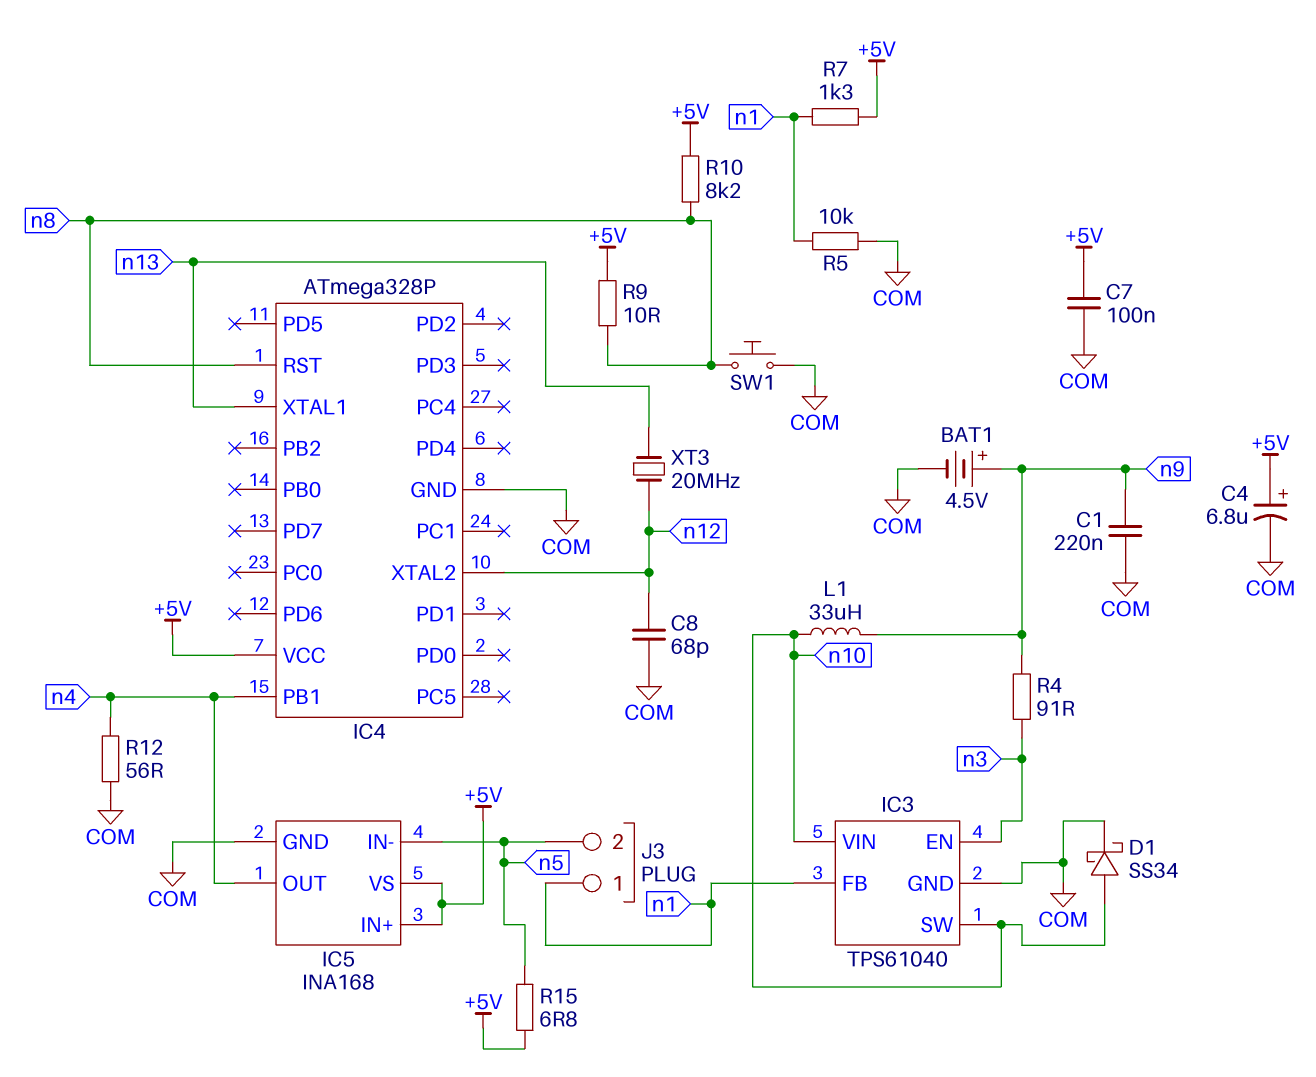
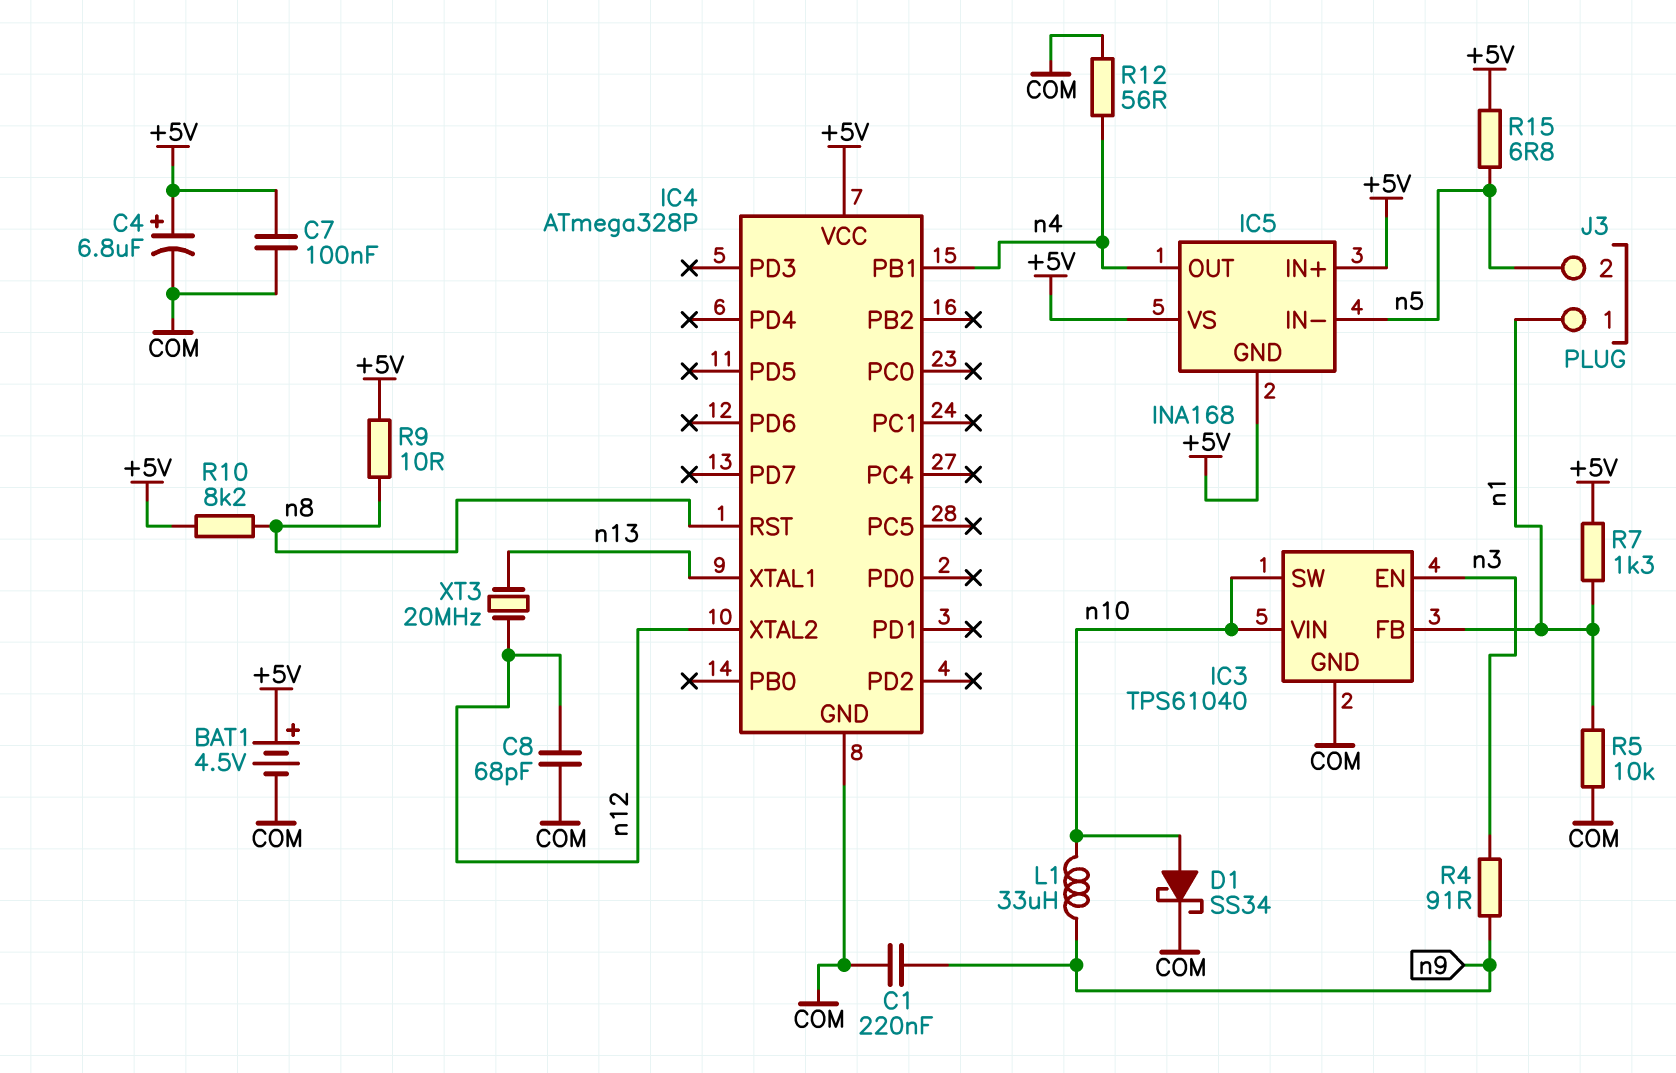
BAT1: 4.5V (plus n9, minus COM) -> 4.5V (plus +5V, minus COM)
IC5 pin GND: COM -> +5V
SW1: button (COM, n8) -> none

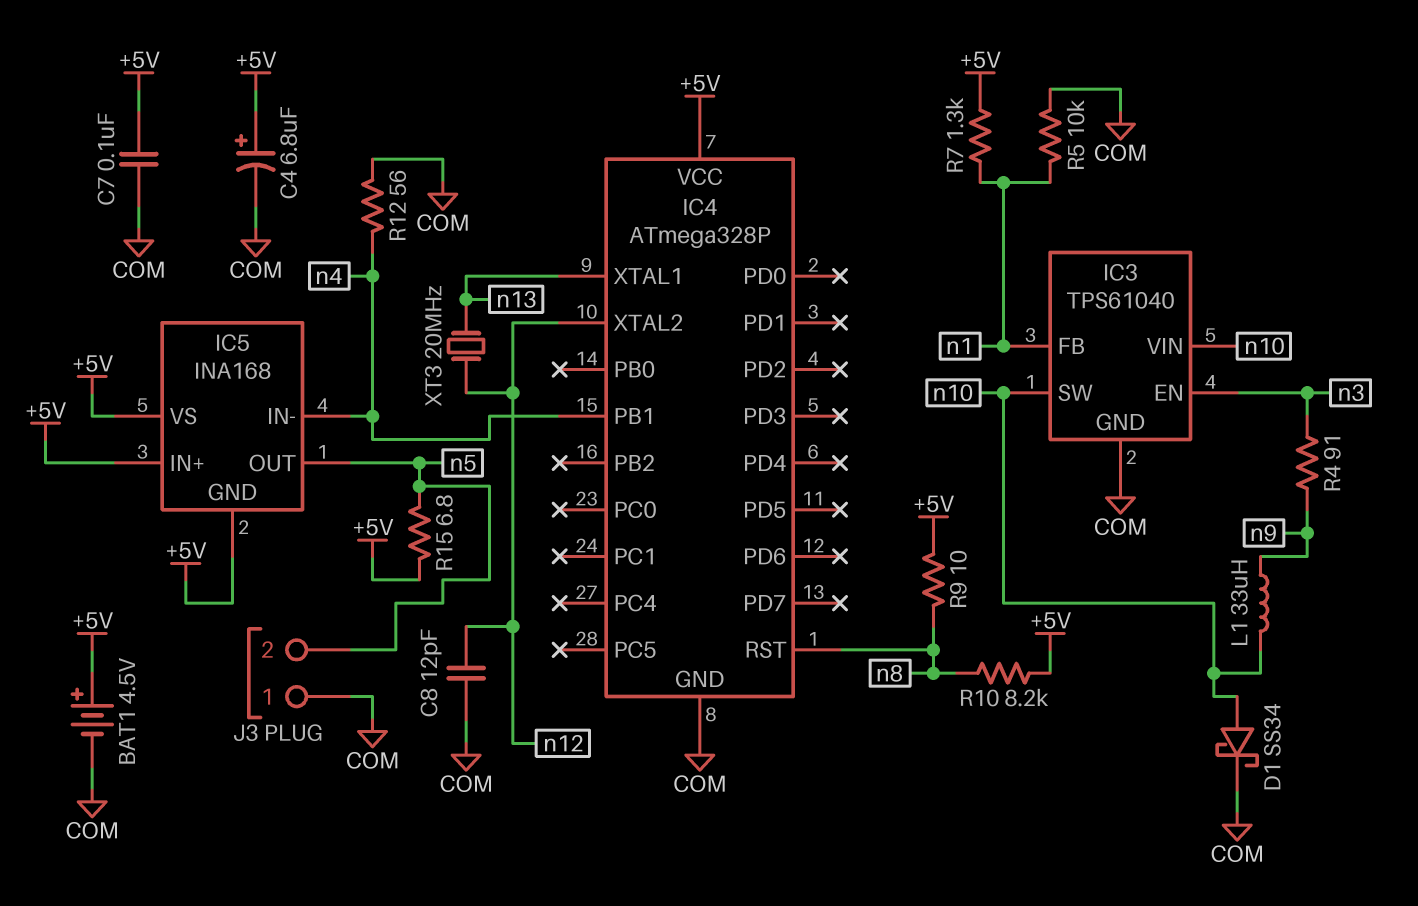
C1: 220nF (COM, n9) -> none
C8: 68pF (COM, n12) -> 12pF (COM, n12)
IC5 pin IN-: n5 -> n4
IC5 pin OUT: n4 -> n5
J3 pin 1: n1 -> COM

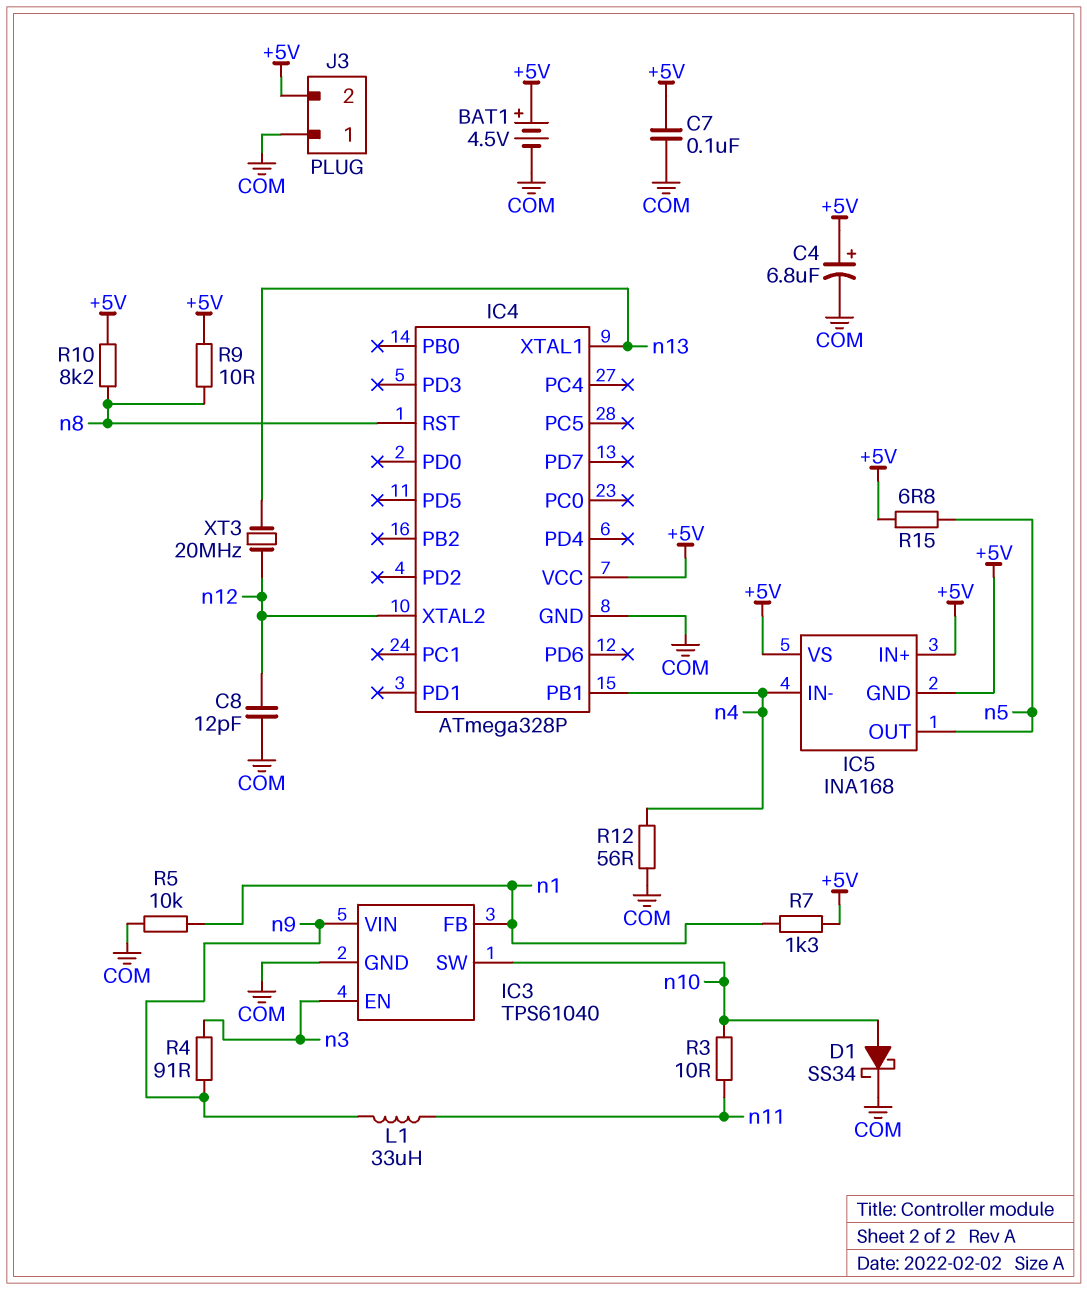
IC3 pin VIN: n10 -> n9
J3 pin 2: n5 -> +5V
L1: 33uH (n9, n10) -> 33uH (n9, n11)
R3: none -> 10 (n10, n11)

